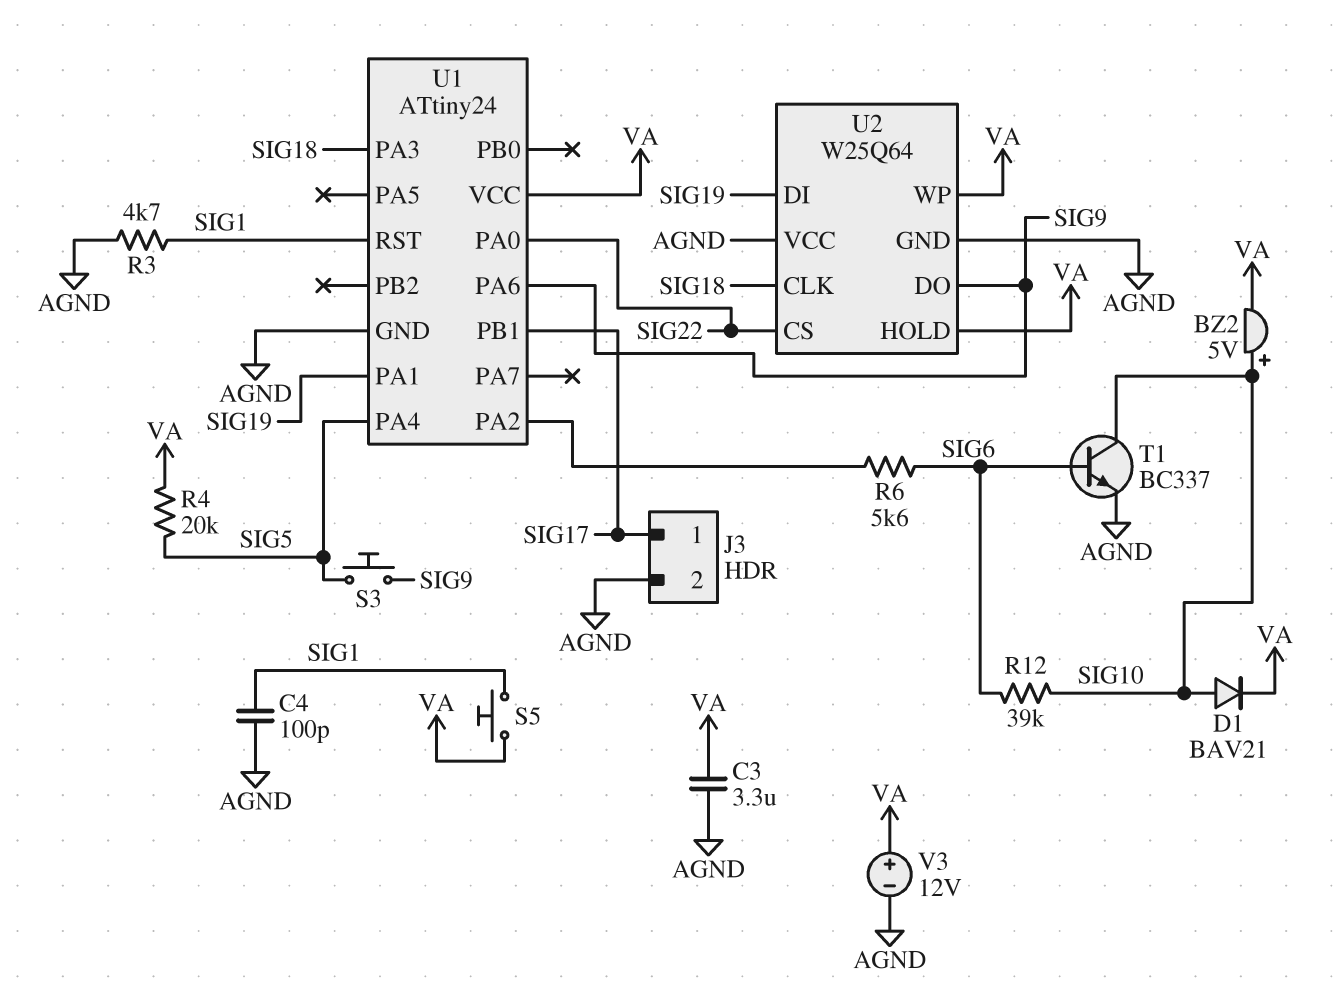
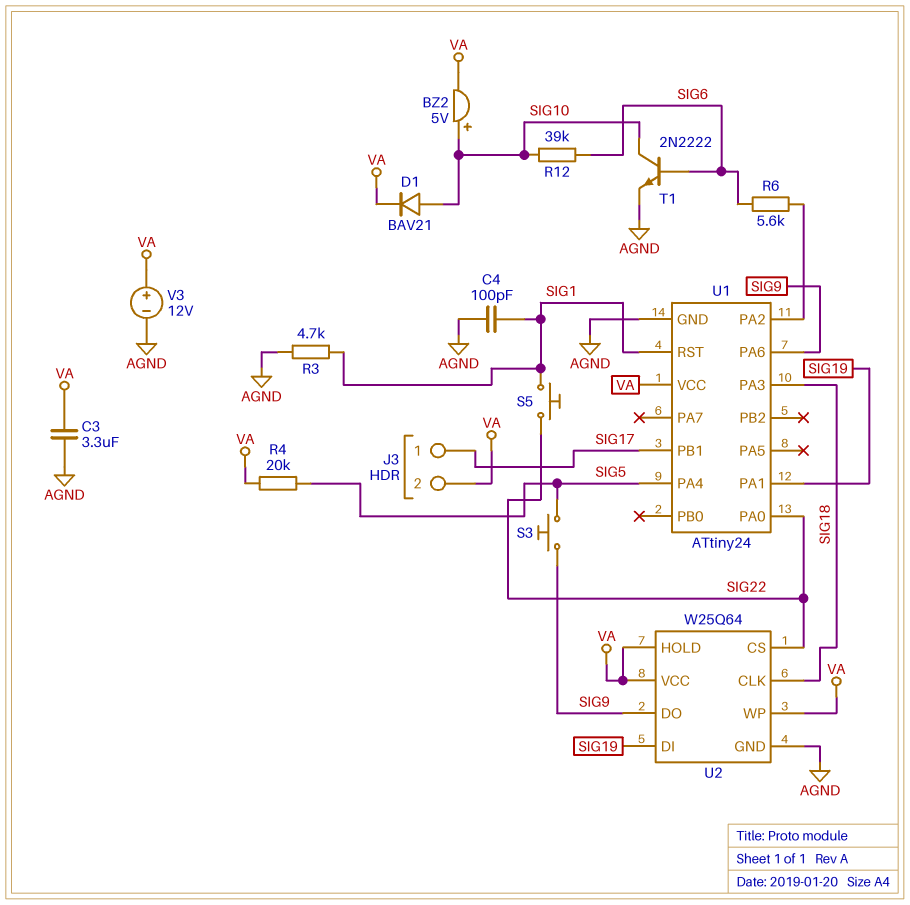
J3 pin 2: AGND -> VA
S5: button (SIG1, VA) -> button (SIG1, SIG22)
T1: NPN BC337 (B SIG6, C SIG10, E AGND) -> NPN 2N2222 (B SIG6, C SIG10, E AGND)
U2 pin VCC: AGND -> VA

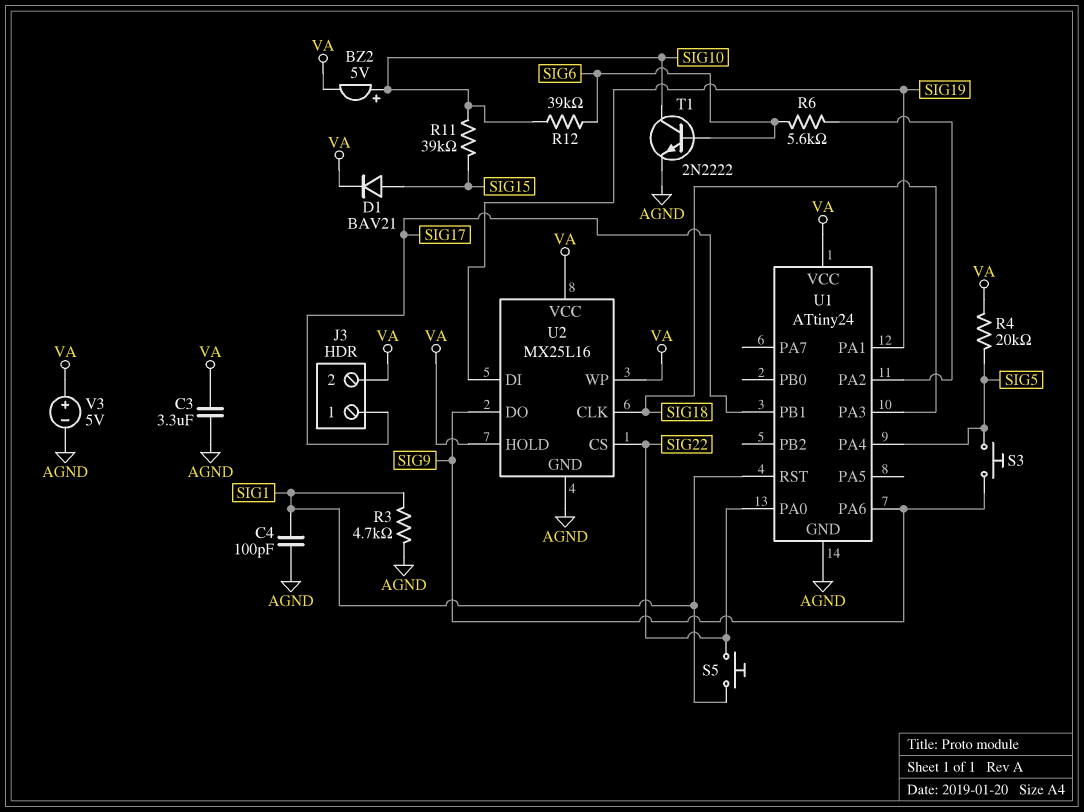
D1: diode BAV21 (A SIG10, K VA) -> diode BAV21 (A SIG15, K VA)
R11: none -> 39k (SIG10, SIG15)
U2: W25Q64 -> MX25L16
V3: 12V (plus VA, minus AGND) -> 5V (plus VA, minus AGND)

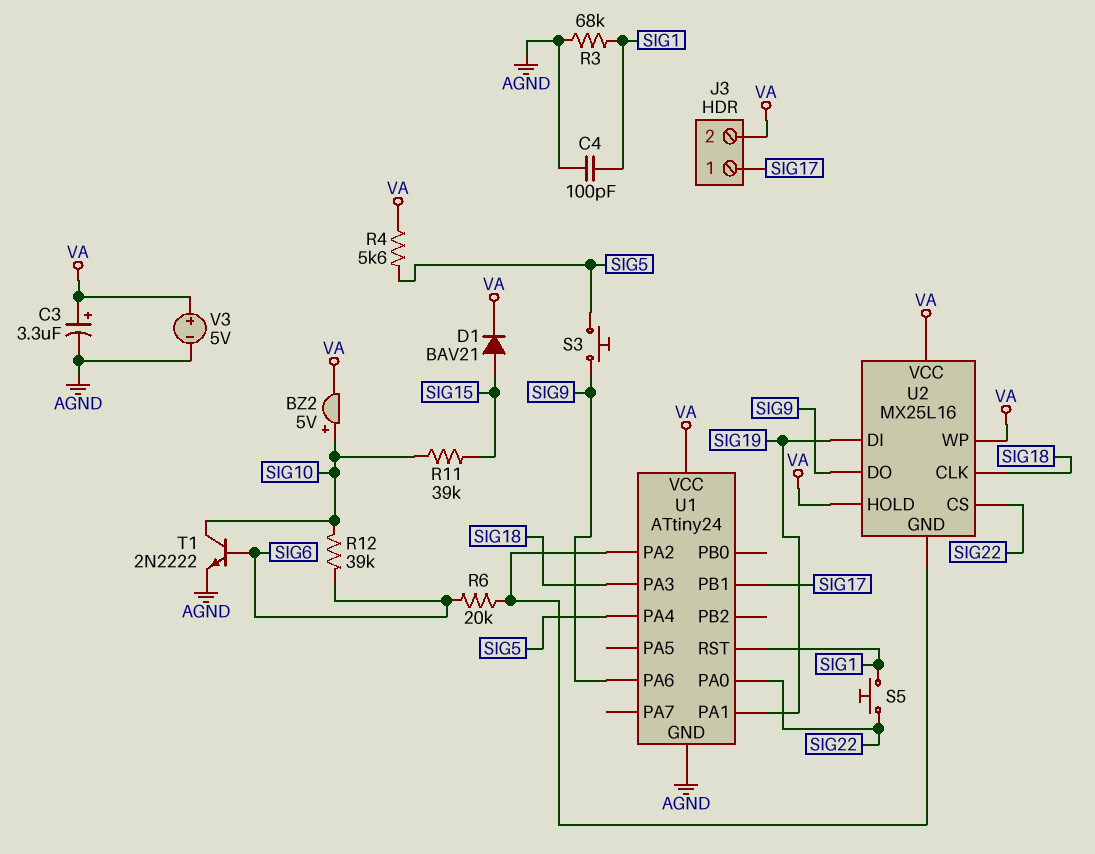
C3: 3.3uF (AGND, VA) -> 3.3uF (plus VA, minus AGND)
R3: 4.7k (AGND, SIG1) -> 68k (AGND, SIG1)
R4: 20k (SIG5, VA) -> 5.6k (SIG5, VA)
R6: 5.6k (SIG6, U1/PA2) -> 20k (SIG6, U1/PA2)
U2 pin GND: AGND -> U1/PA2

